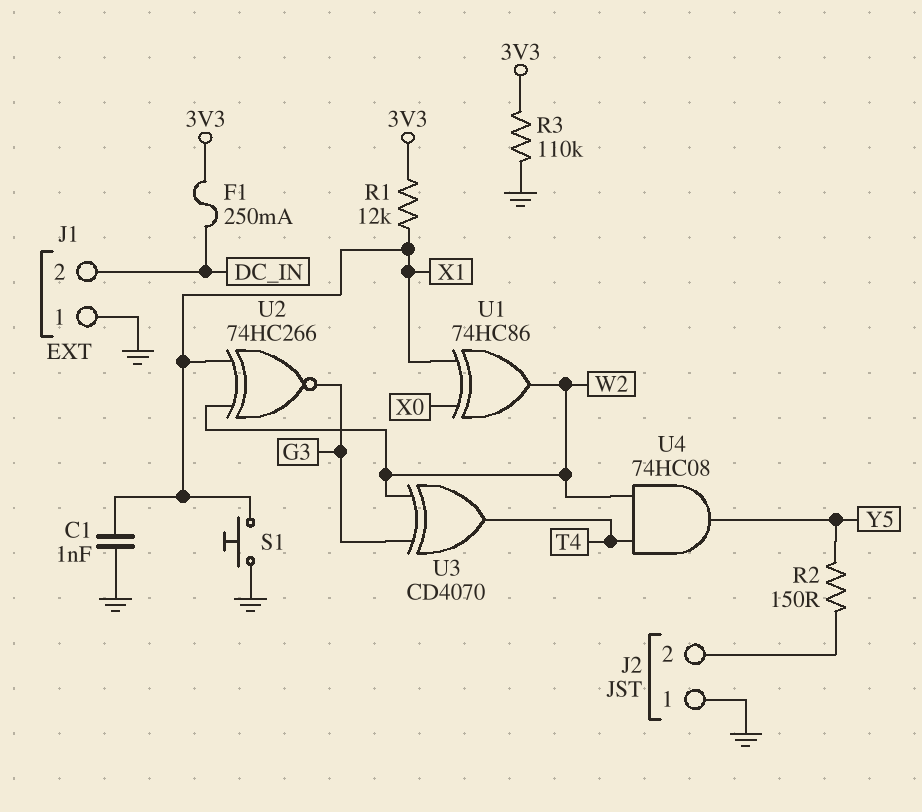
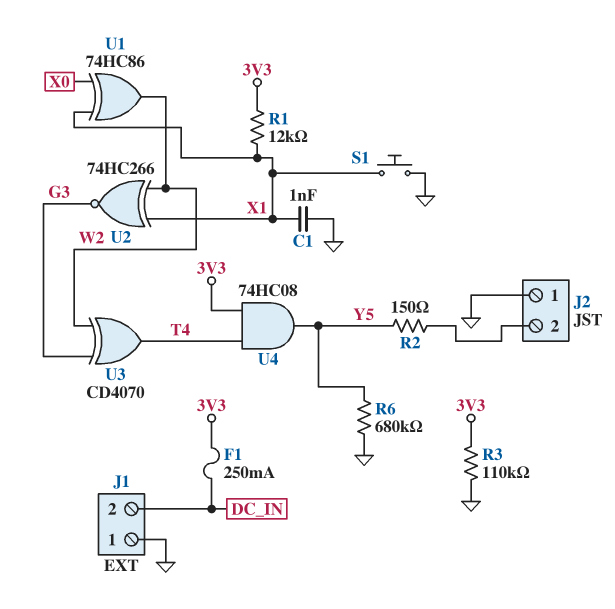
R6: none -> 680k (GND, Y5)
U4: AND 74HC08 (in T4, in W2, out Y5) -> AND 74HC08 (in 3V3, in T4, out Y5)

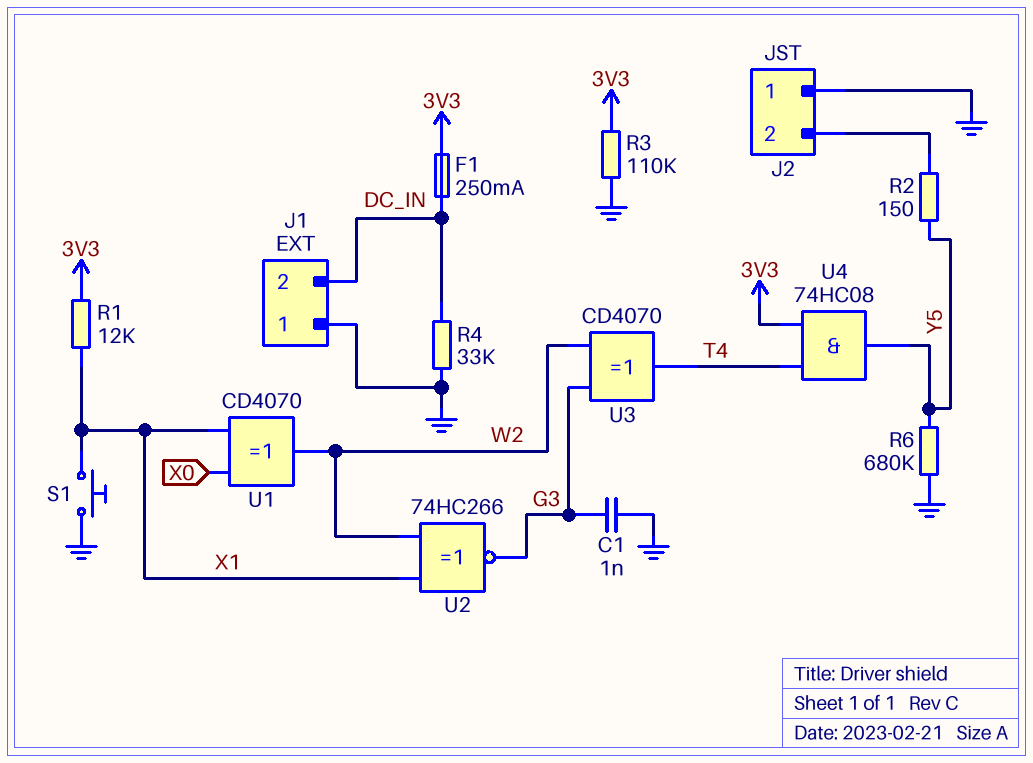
C1: 1nF (GND, X1) -> 1nF (G3, GND)
R4: none -> 33k (DC_IN, GND)
U1: XOR 74HC86 (in X0, in X1, out W2) -> XOR CD4070 (in X0, in X1, out W2)

